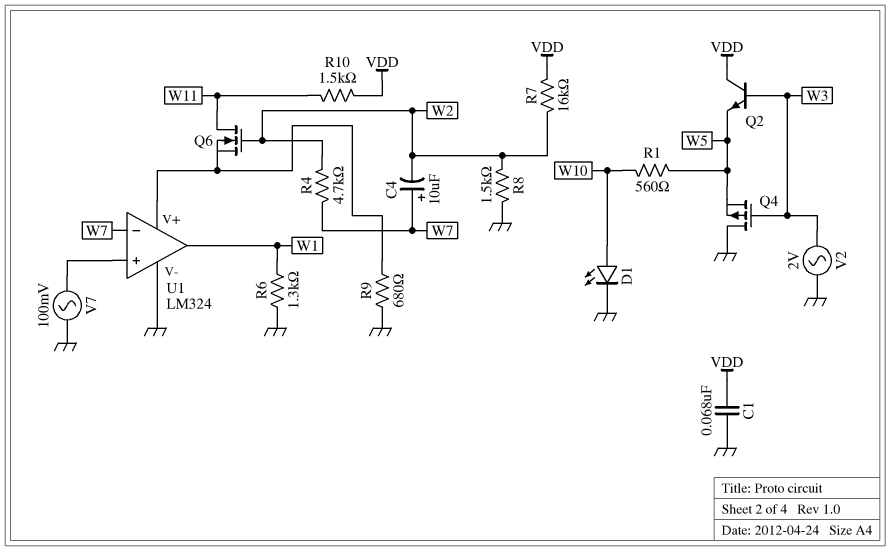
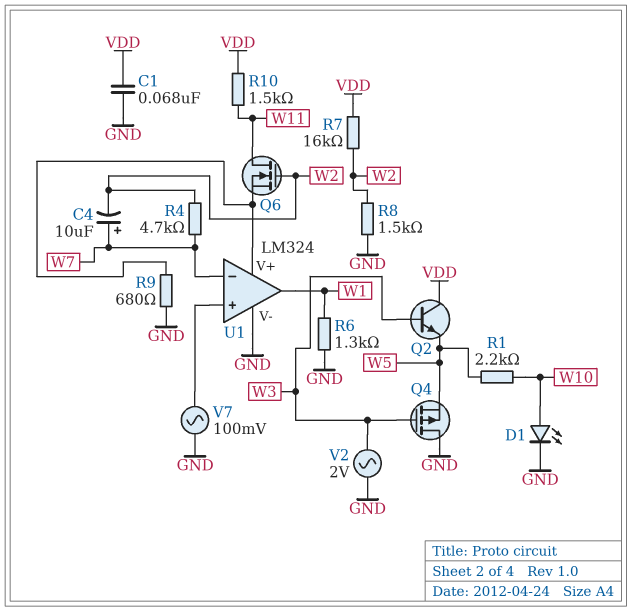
R1: 560 (W5, W10) -> 2.2k (W5, W10)

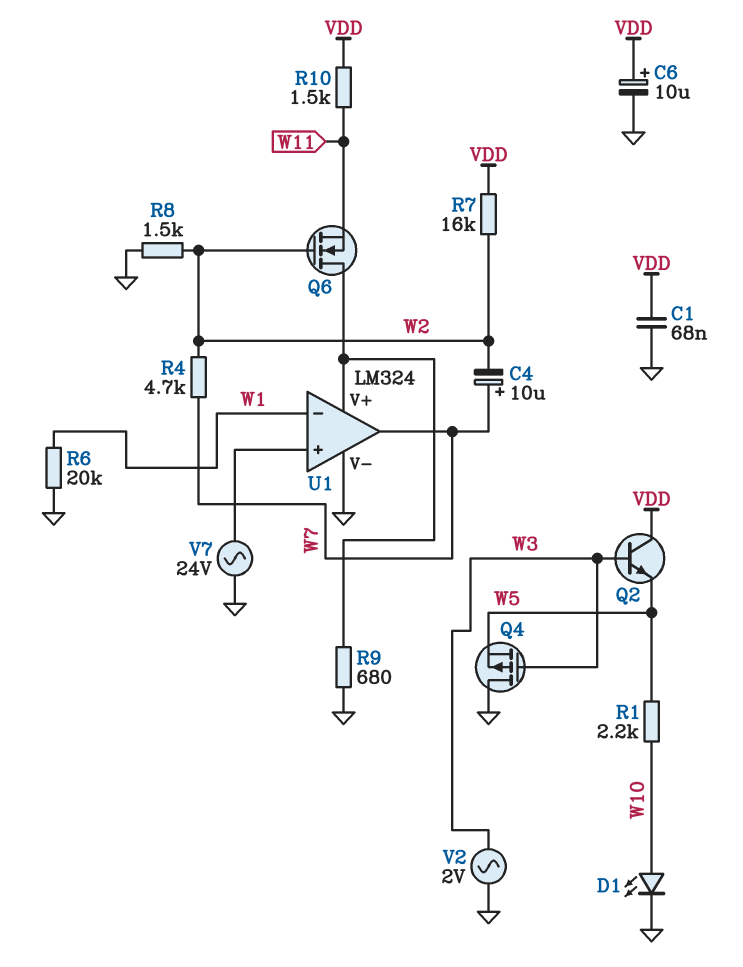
C6: none -> 10uF (plus VDD, minus GND)
Q6: NMOS (G W2, D W11, S U1/V+) -> NMOS (G W2, D U1/V+, S W11)
R6: 1.3k (GND, W1) -> 20k (GND, W1)
U1 pin in-: W7 -> W1
U1 pin out: W1 -> W7
V7: AC 100mV (GND, U1/in+) -> AC 24V (GND, U1/in+)

